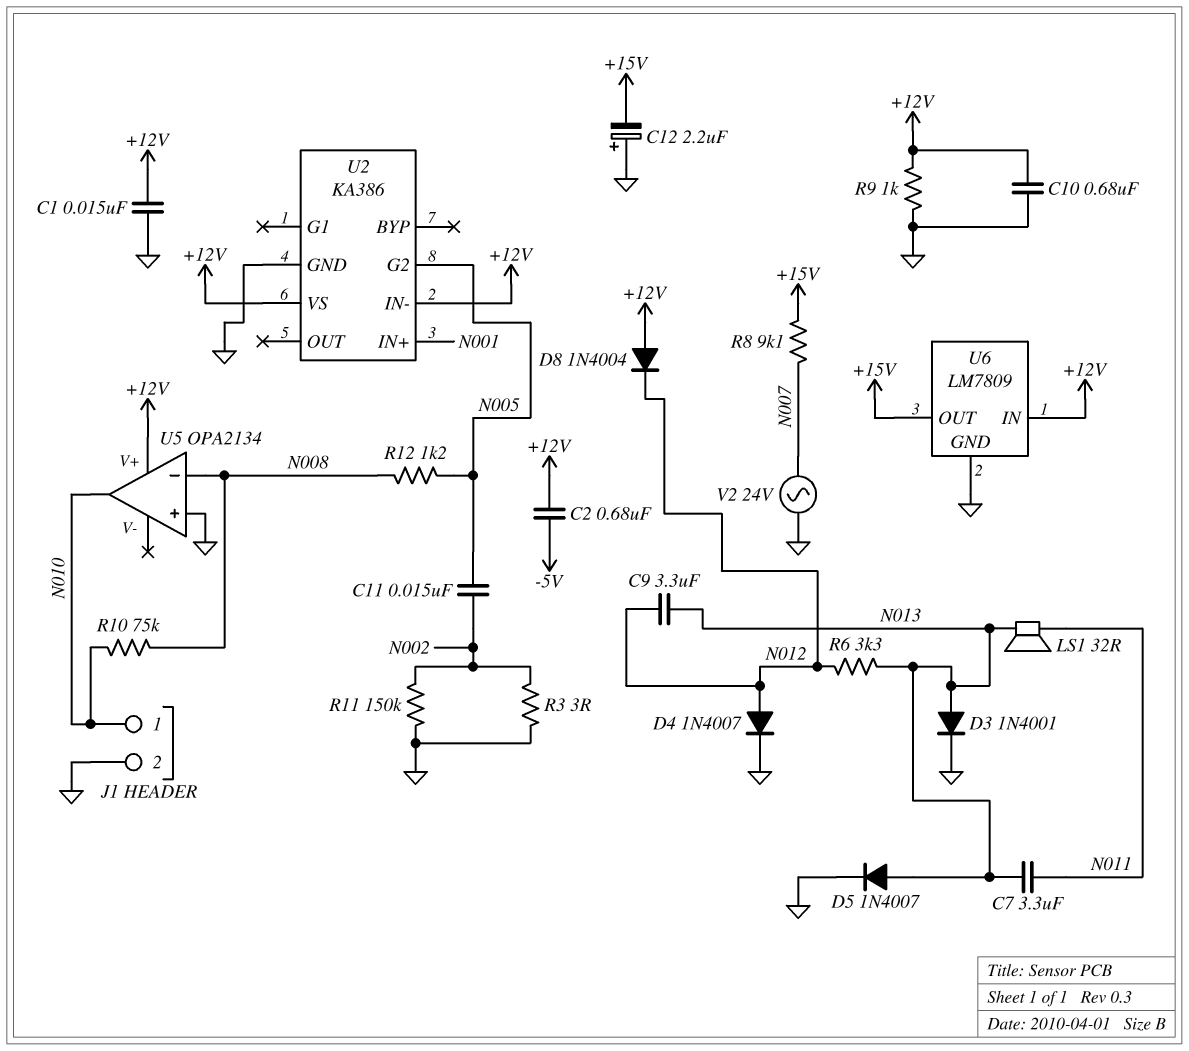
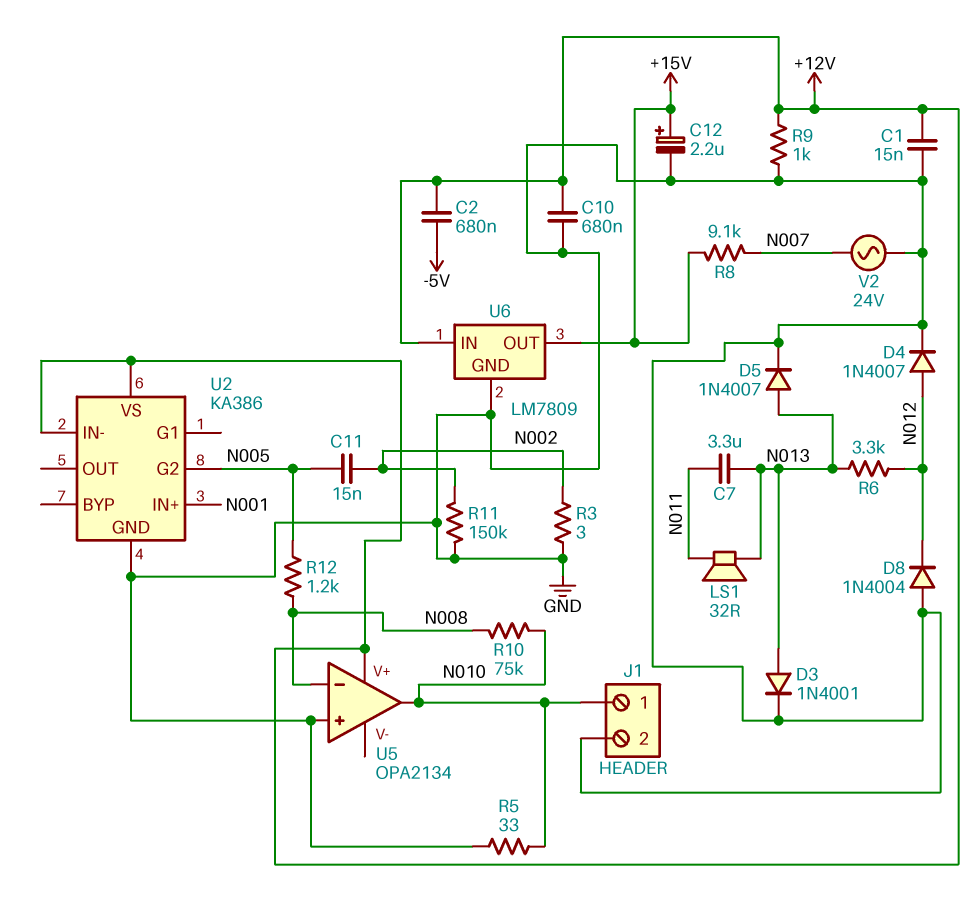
C9: 3.3uF (N012, N013) -> none
C12: 2.2uF (plus GND, minus +15V) -> 2.2uF (plus +15V, minus GND)
D8: diode 1N4004 (A +12V, K N012) -> diode 1N4004 (A GND, K N012)
R5: none -> 33 (GND, N010)

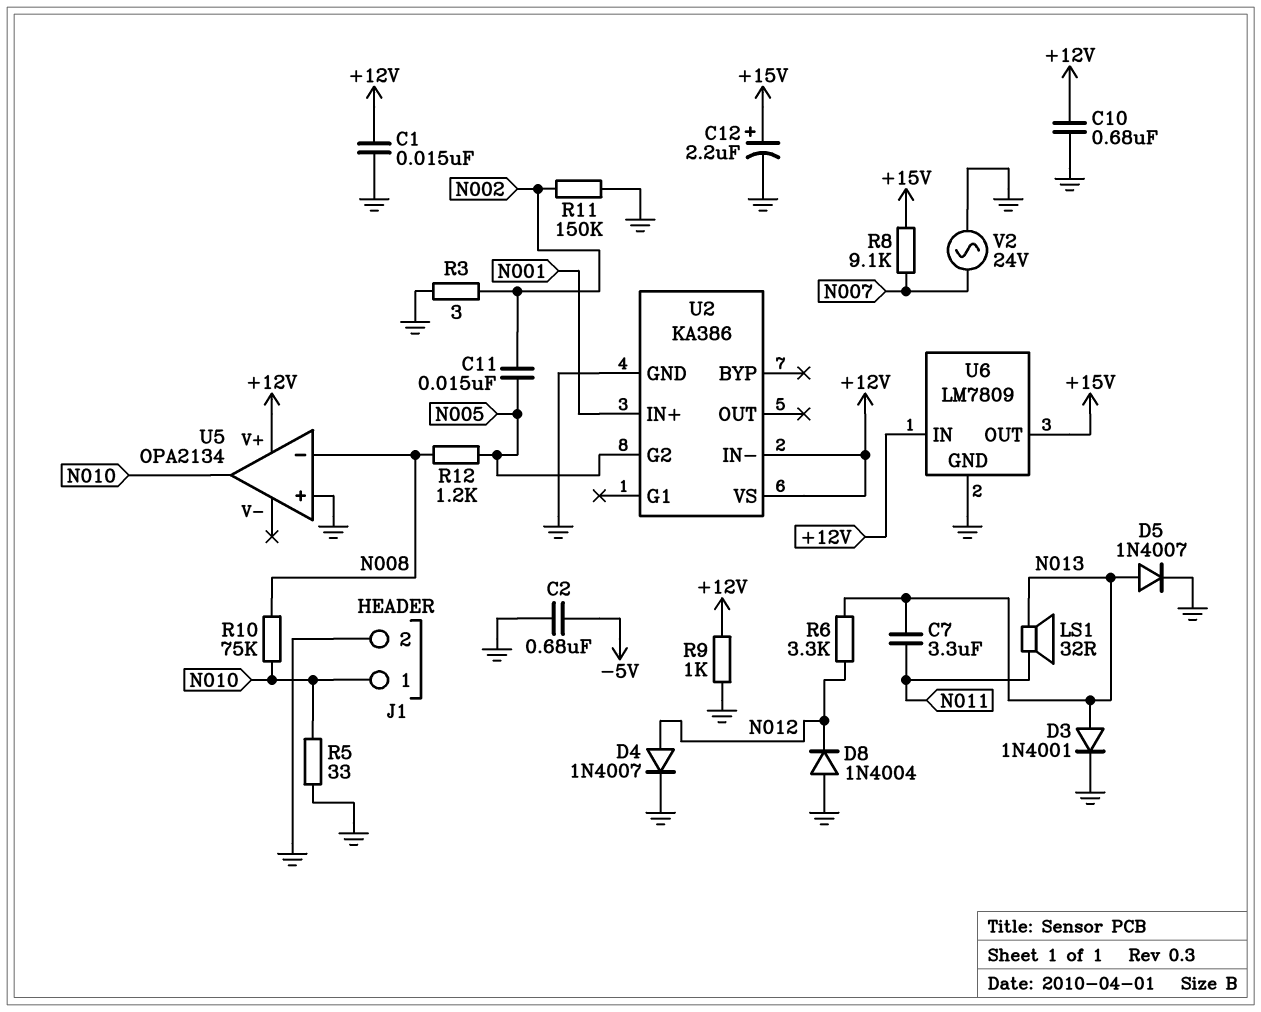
C2: 680nF (+12V, -5V) -> 680nF (-5V, GND)

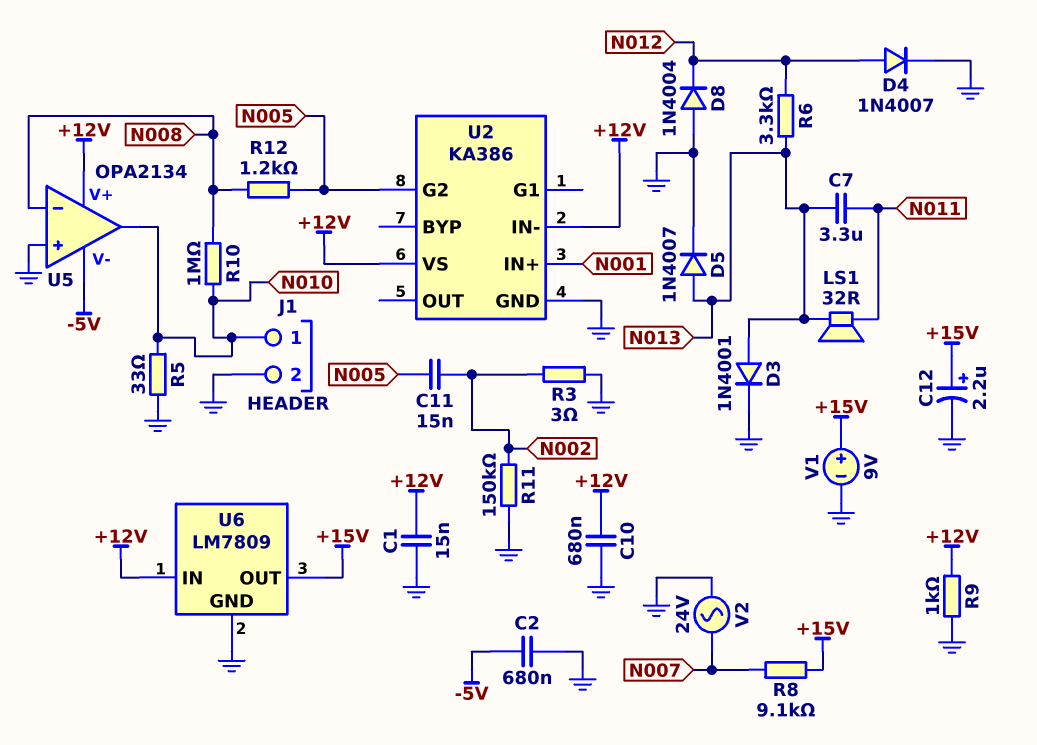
R10: 75k (N008, N010) -> 1M (N008, N010)
U5 pin V-: none -> -5V
V1: none -> 9V (plus +15V, minus GND)

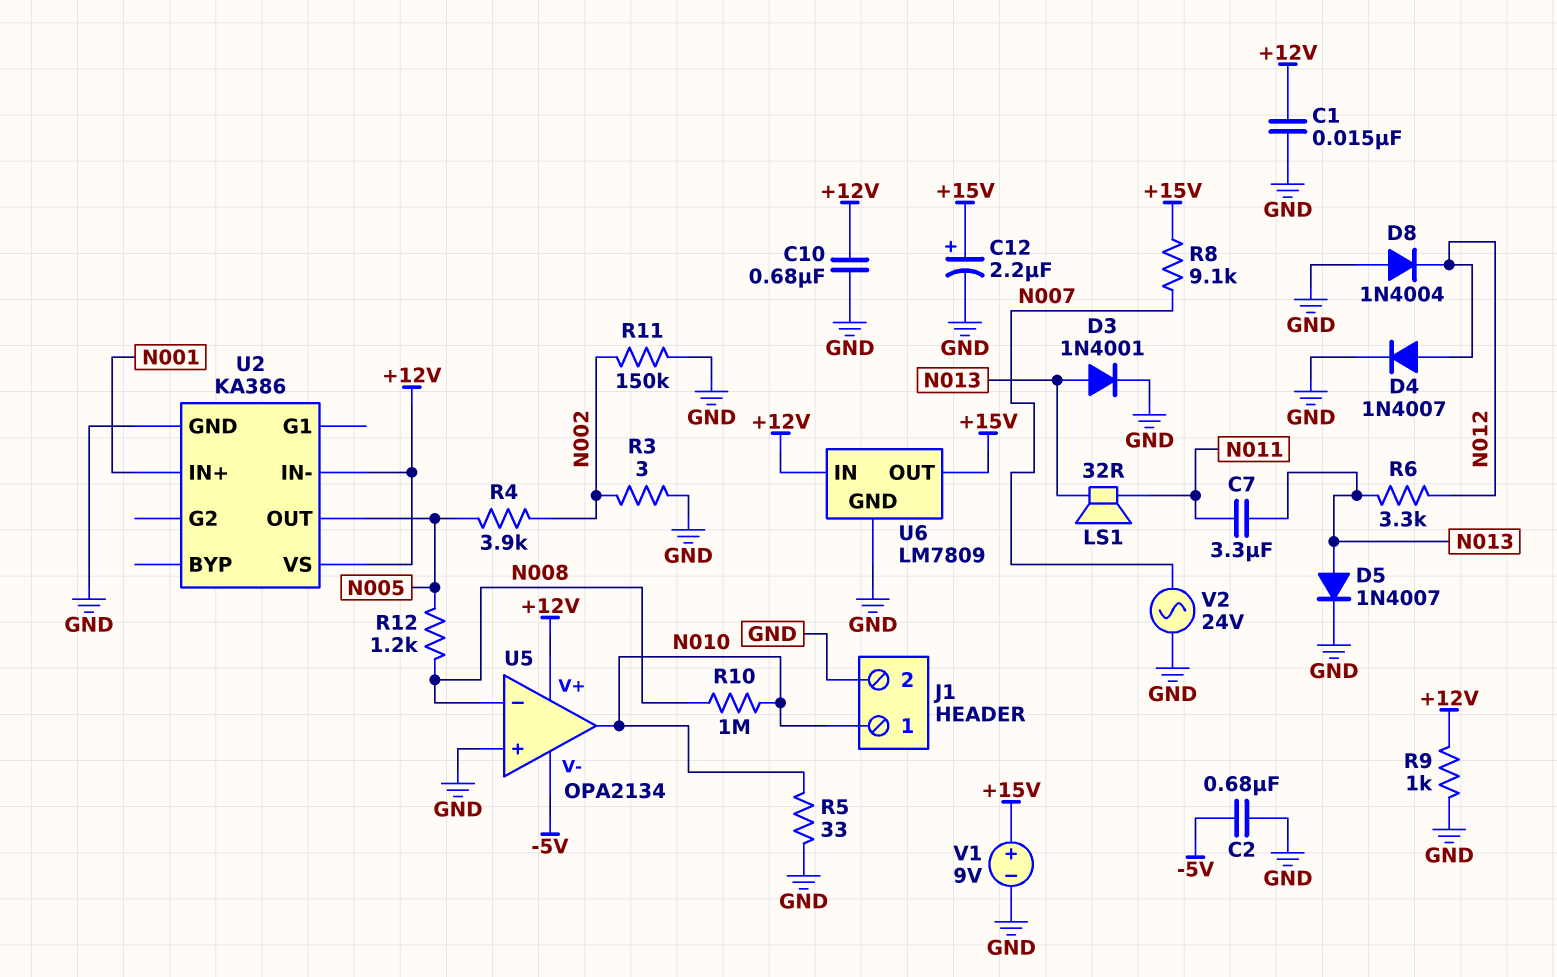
C11: 15nF (N002, N005) -> none
R4: none -> 3.9k (N002, N005)
U2 pin G2: N005 -> none
U2 pin OUT: none -> N005

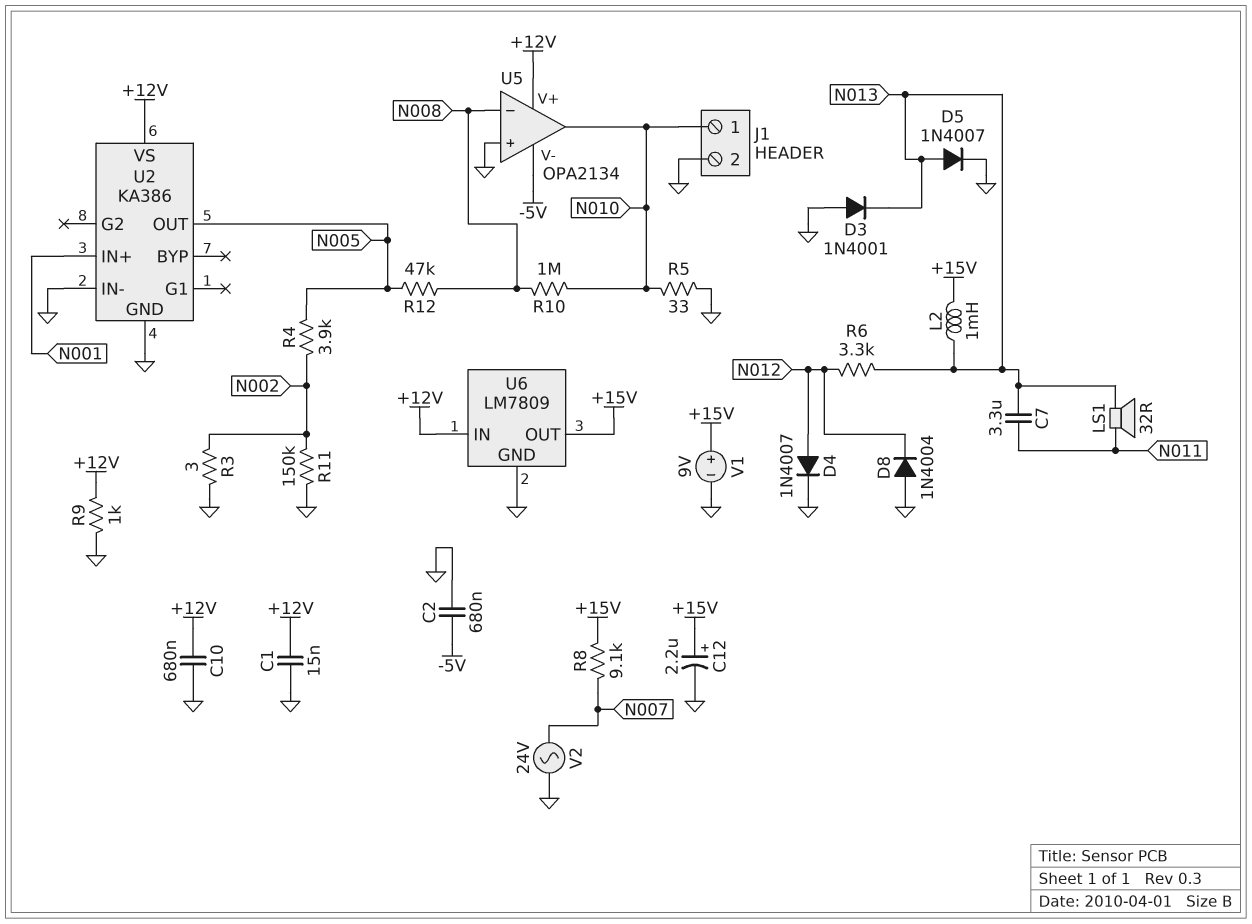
D3: diode 1N4001 (A N013, K GND) -> diode 1N4001 (A GND, K N013)
L2: none -> 1mH (+15V, N013)
R12: 1.2k (N005, N008) -> 47k (N005, N008)
U2 pin IN-: +12V -> GND

